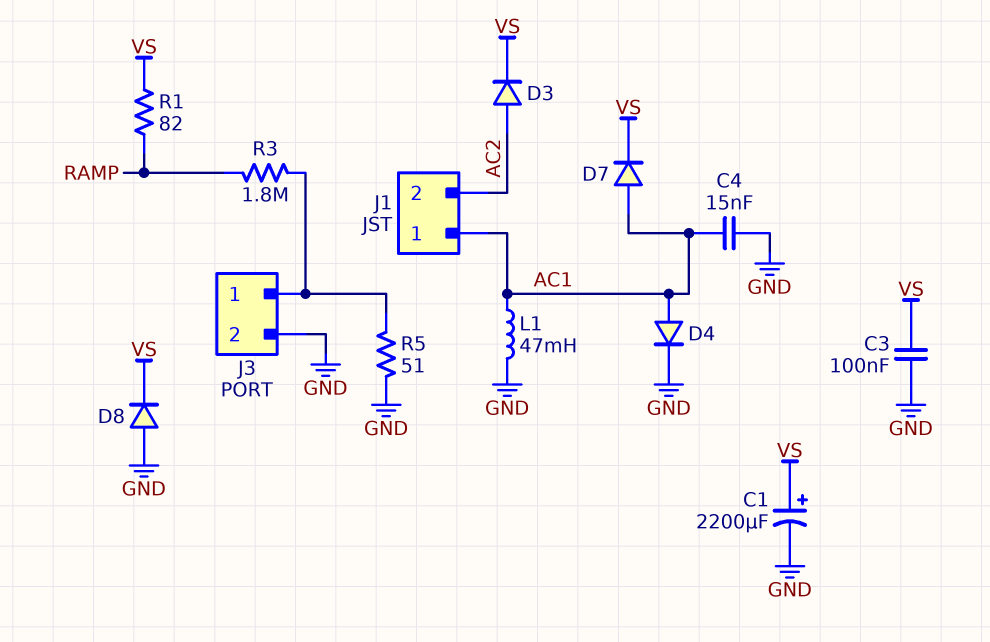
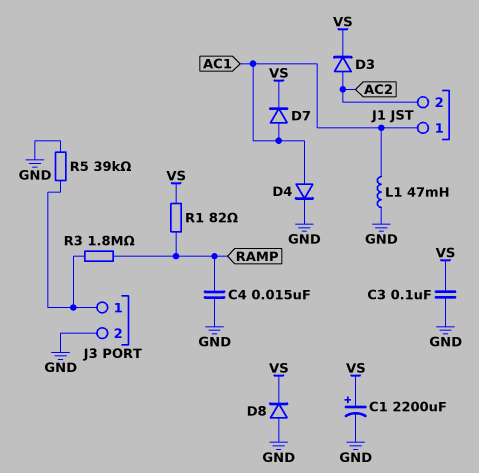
C4: 15nF (AC1, GND) -> 15nF (GND, RAMP)
R5: 51 (GND, J3/1) -> 39k (GND, J3/1)

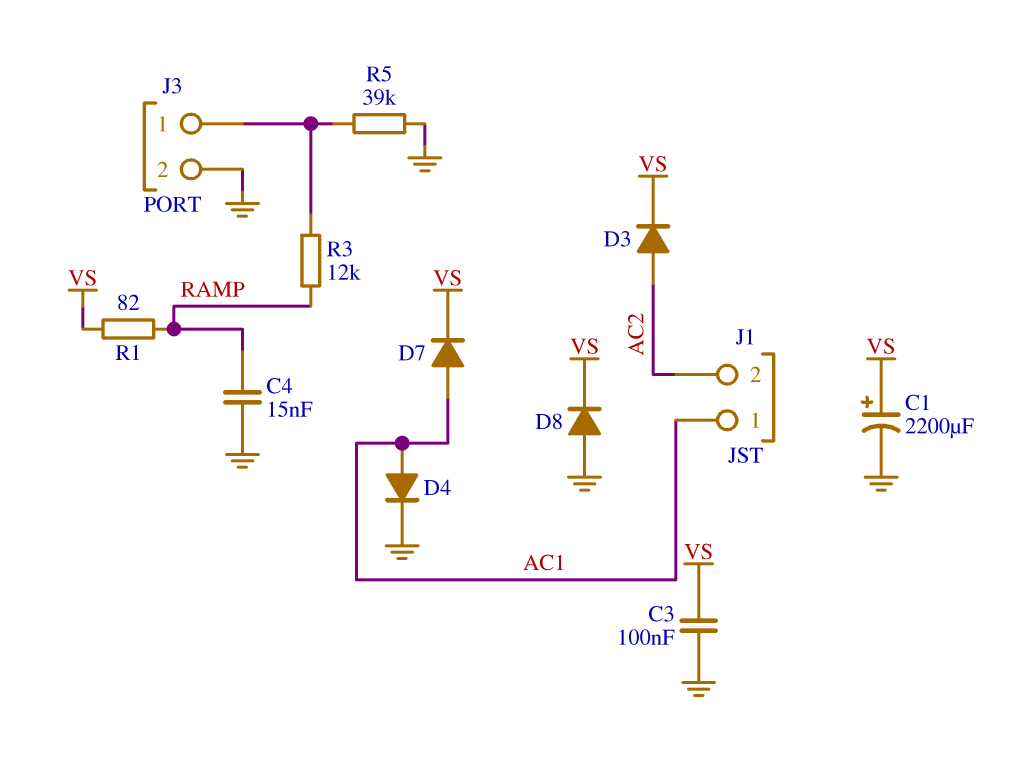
L1: 47mH (AC1, GND) -> none
R3: 1.8M (J3/1, RAMP) -> 12k (J3/1, RAMP)

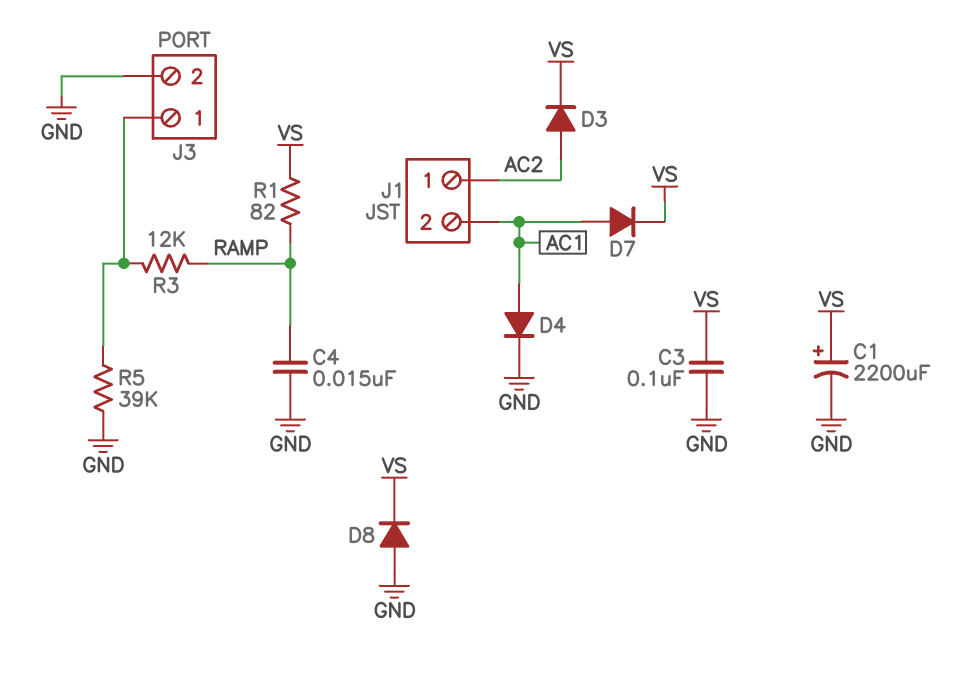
J1 pin 1: AC1 -> AC2
J1 pin 2: AC2 -> AC1

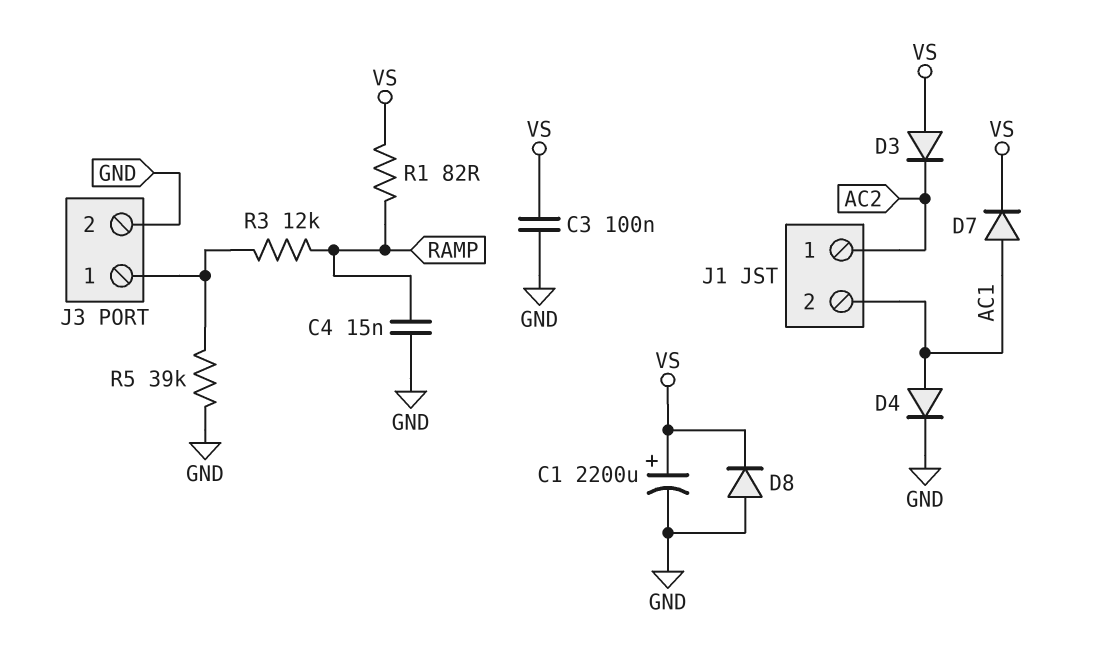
D3: diode (A AC2, K VS) -> diode (A VS, K AC2)

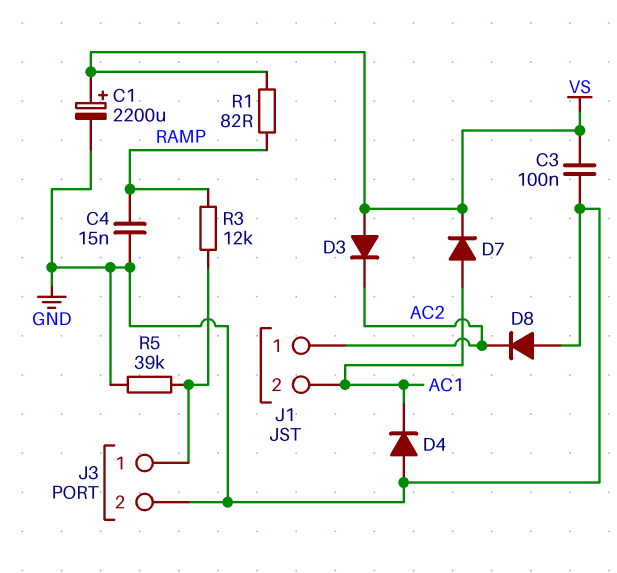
D4: diode (A AC1, K GND) -> diode (A GND, K AC1)
D8: diode (A GND, K VS) -> diode (A GND, K AC2)

